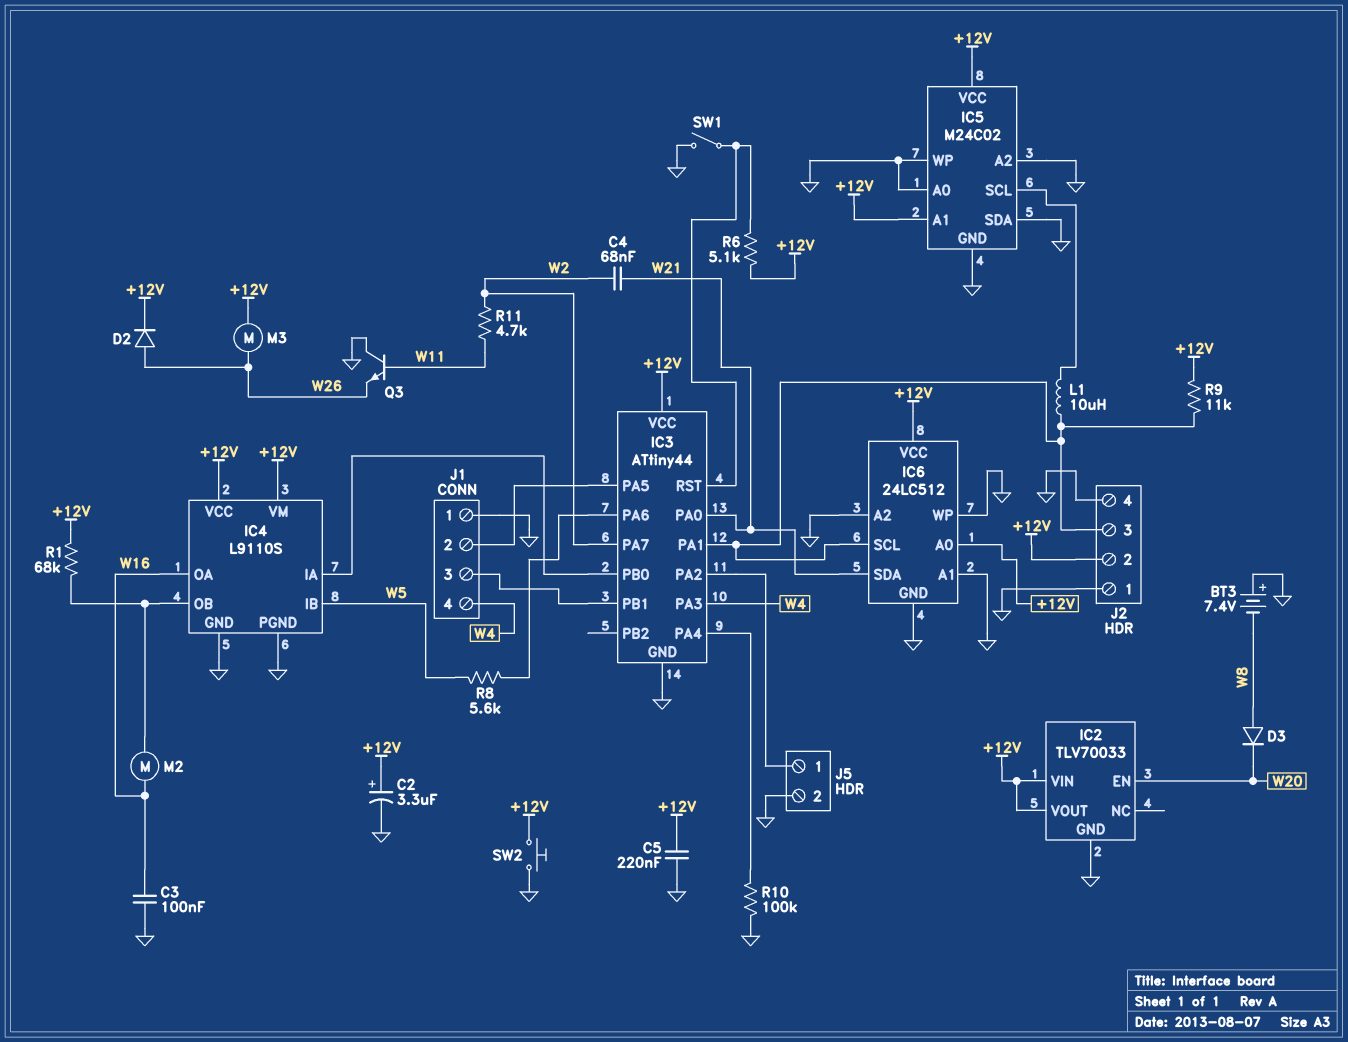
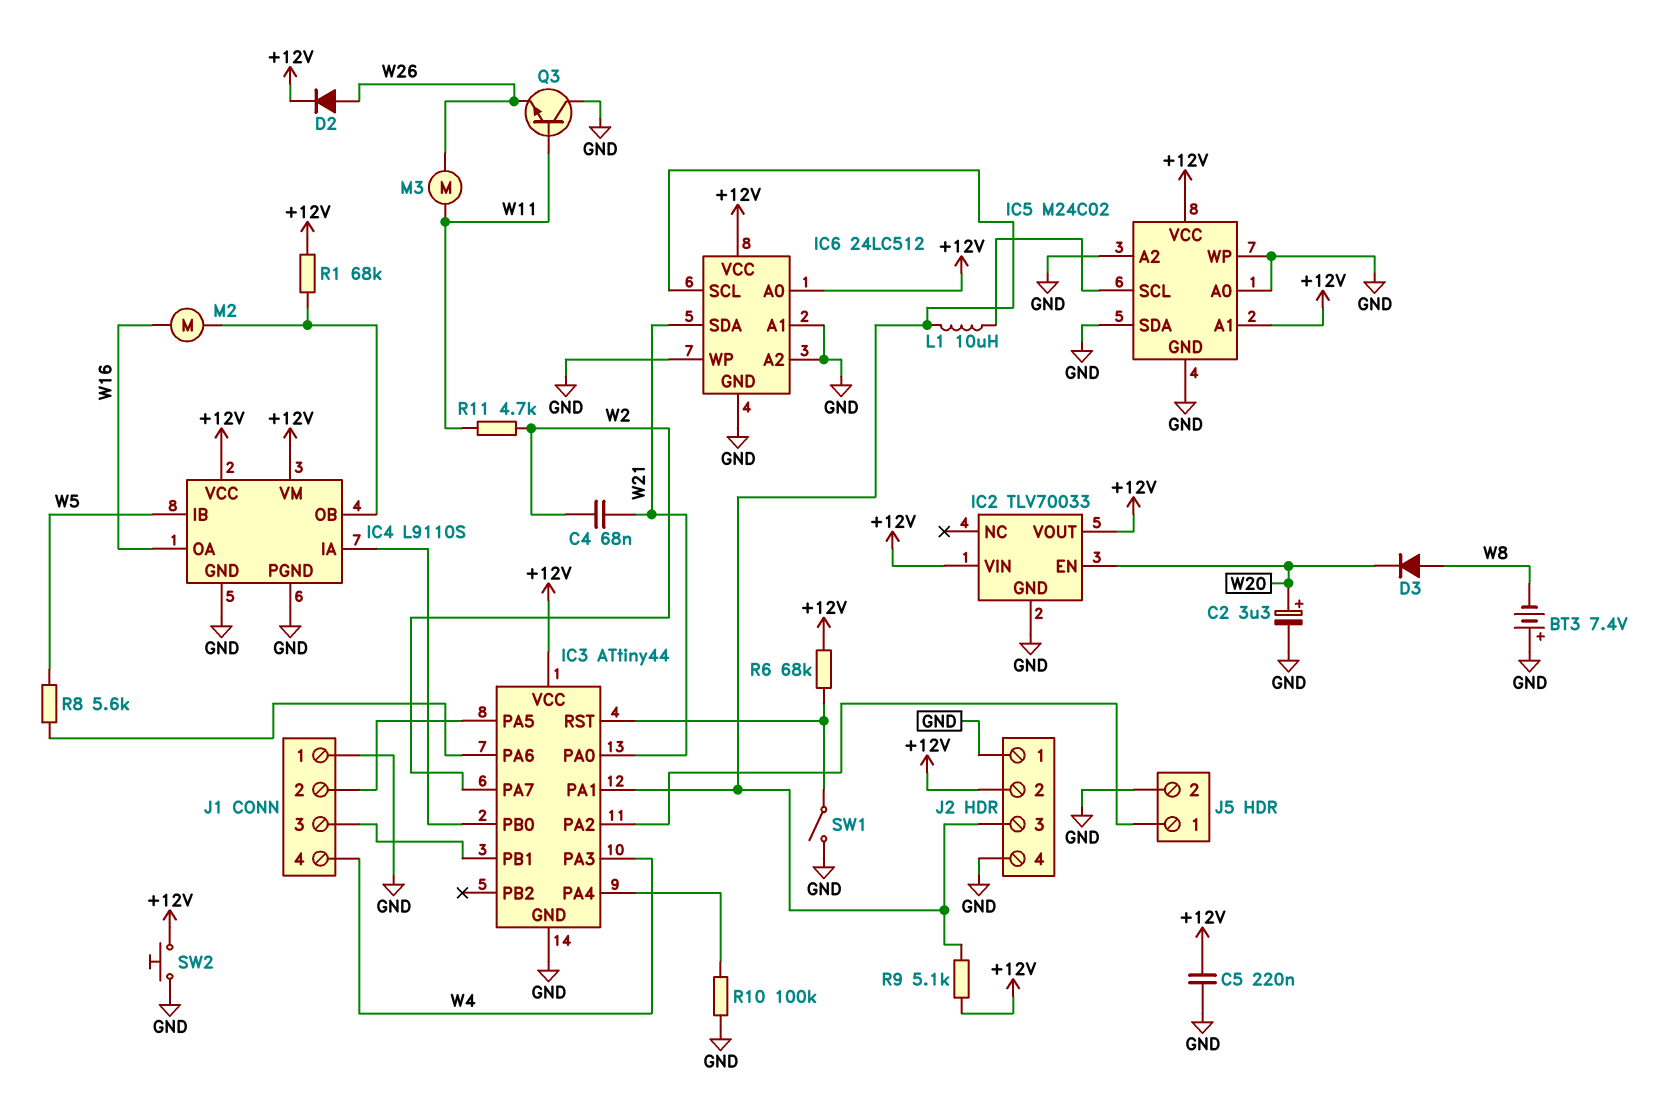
C2: 3.3uF (plus +12V, minus GND) -> 3.3uF (plus W20, minus GND)
C3: 100nF (GND, W16) -> none
M3: motor (+12V, W26) -> motor (W11, W26)
R6: 5.1k (+12V, IC3/RST) -> 68k (+12V, IC3/RST)
R9: 11k (+12V, IC3/PA1) -> 5.1k (+12V, IC3/PA1)

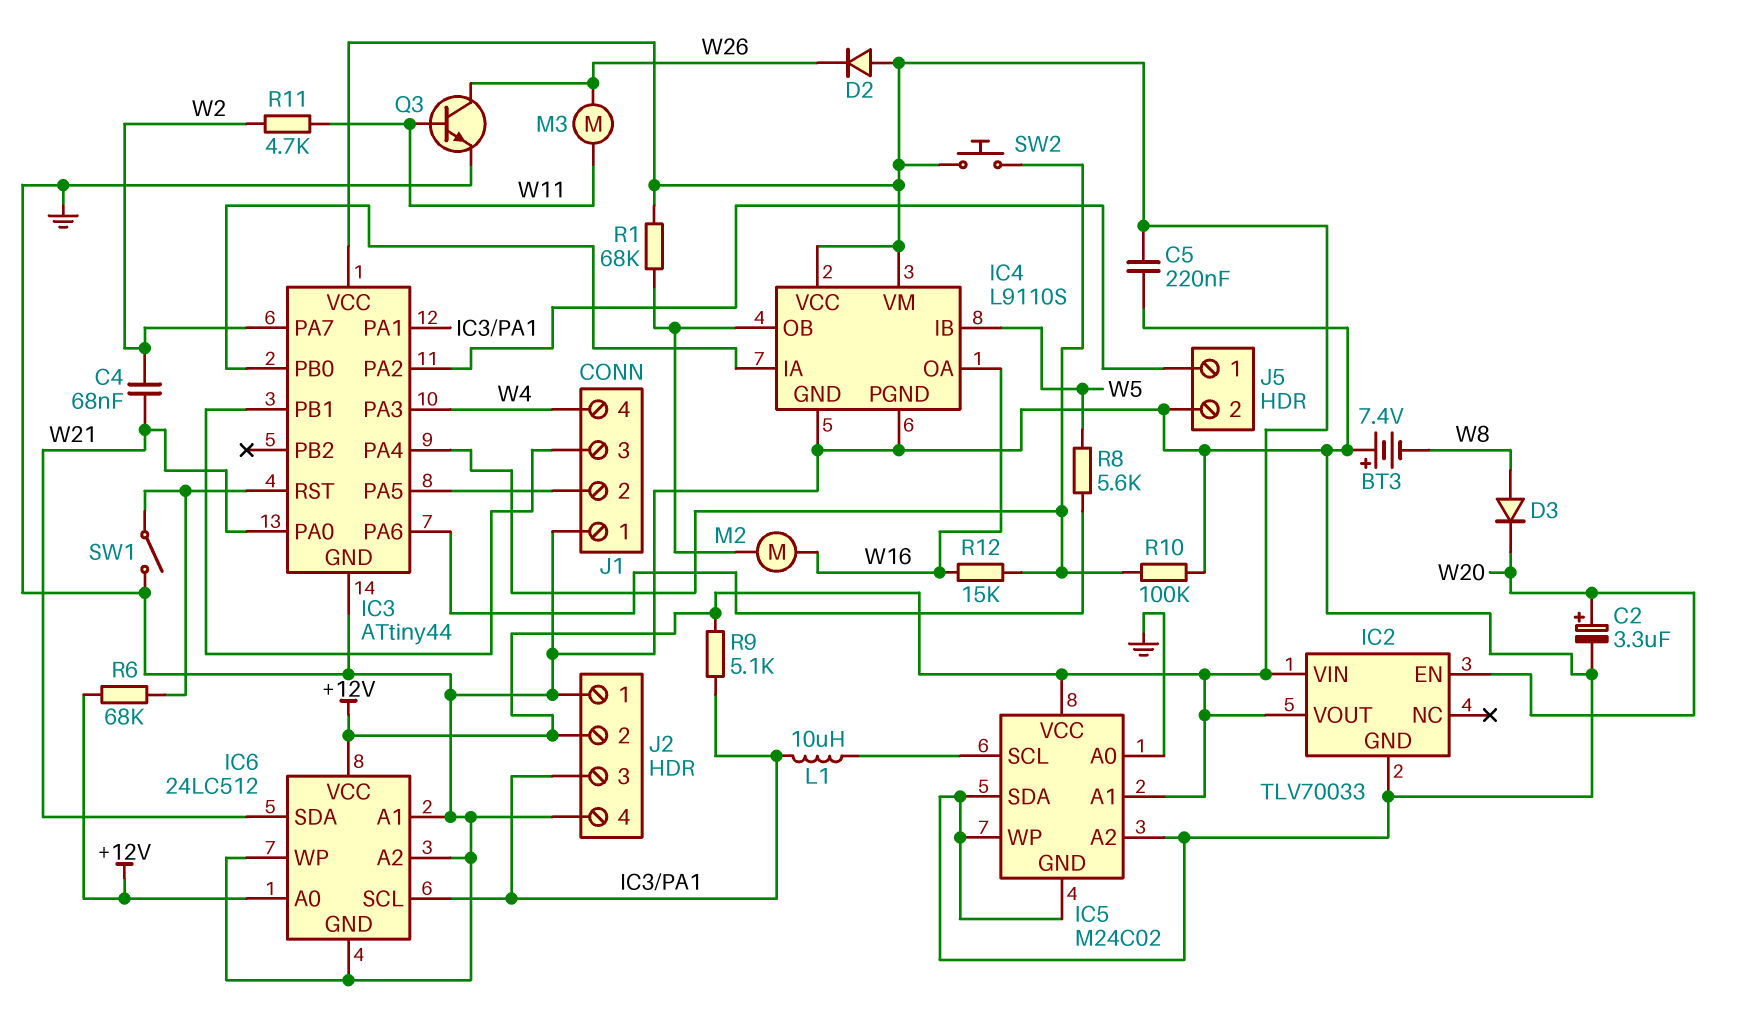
D2: diode (A W26, K +12V) -> diode (A +12V, K W26)
Q3: NPN (B W11, C GND, E W26) -> NPN (B W11, C W26, E GND)
R12: none -> 15k (IC3/PA4, W16)
SW2: button (+12V, GND) -> button (+12V, IC3/PA4)

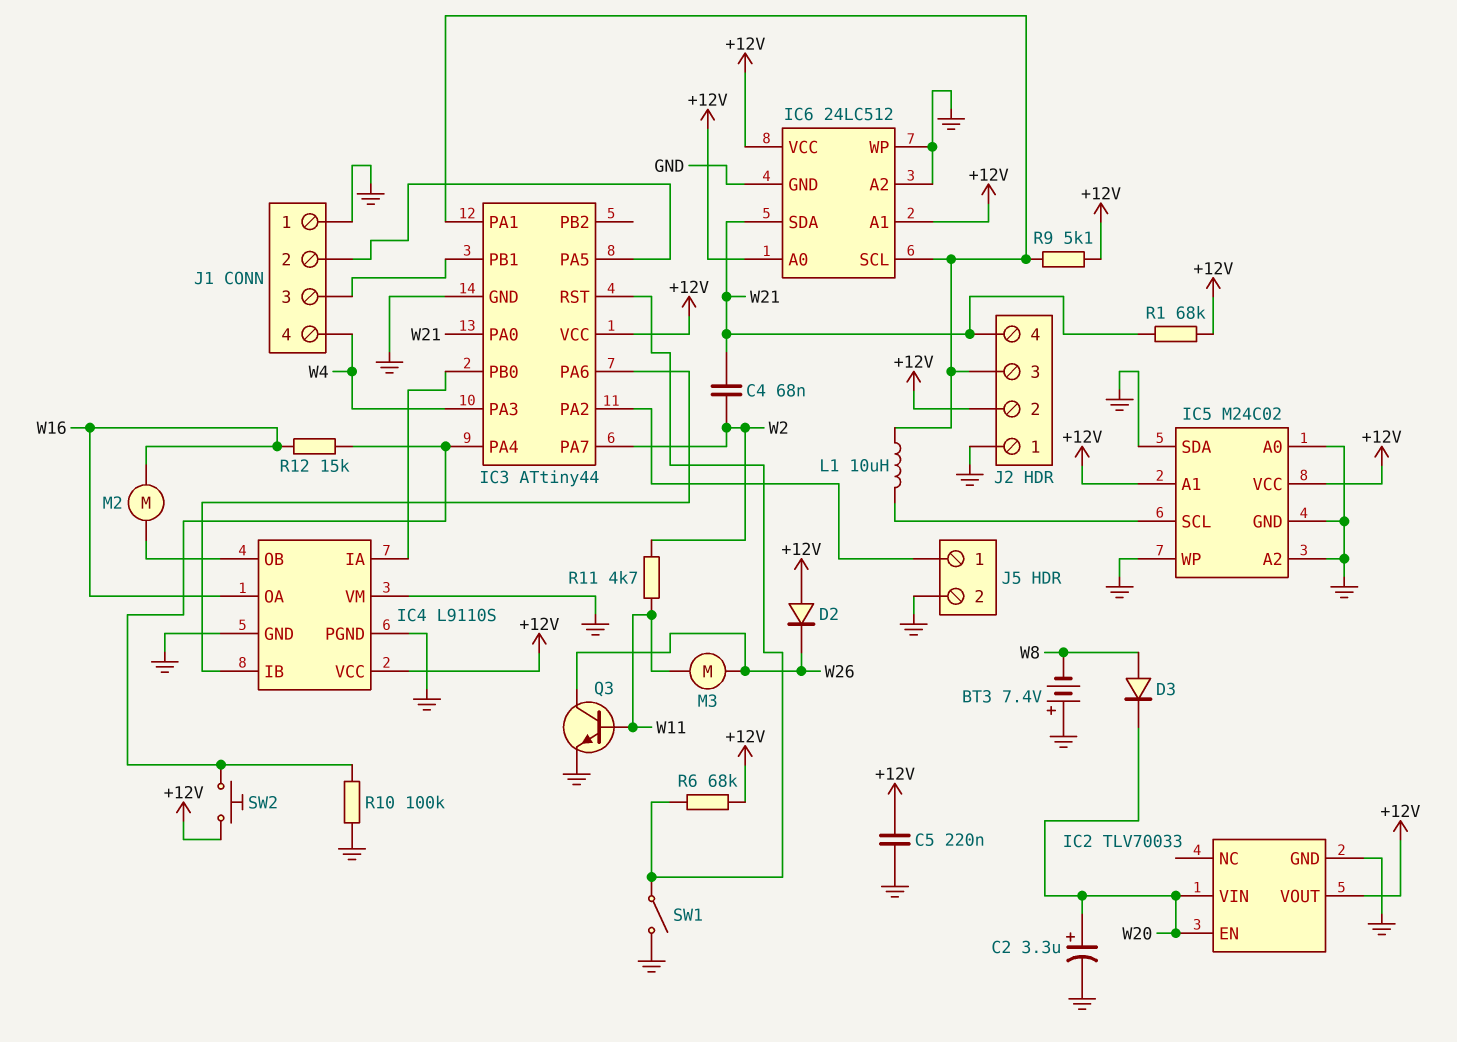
IC2 pin VIN: +12V -> W20
IC4 pin IB: W5 -> IC3/PA6
IC4 pin VM: +12V -> GND
IC6 pin A1: GND -> +12V
J2 pin 4: GND -> W21
R1: 68k (+12V, IC4/OB) -> 68k (+12V, W21)
R8: 5.6k (IC3/PA6, W5) -> none

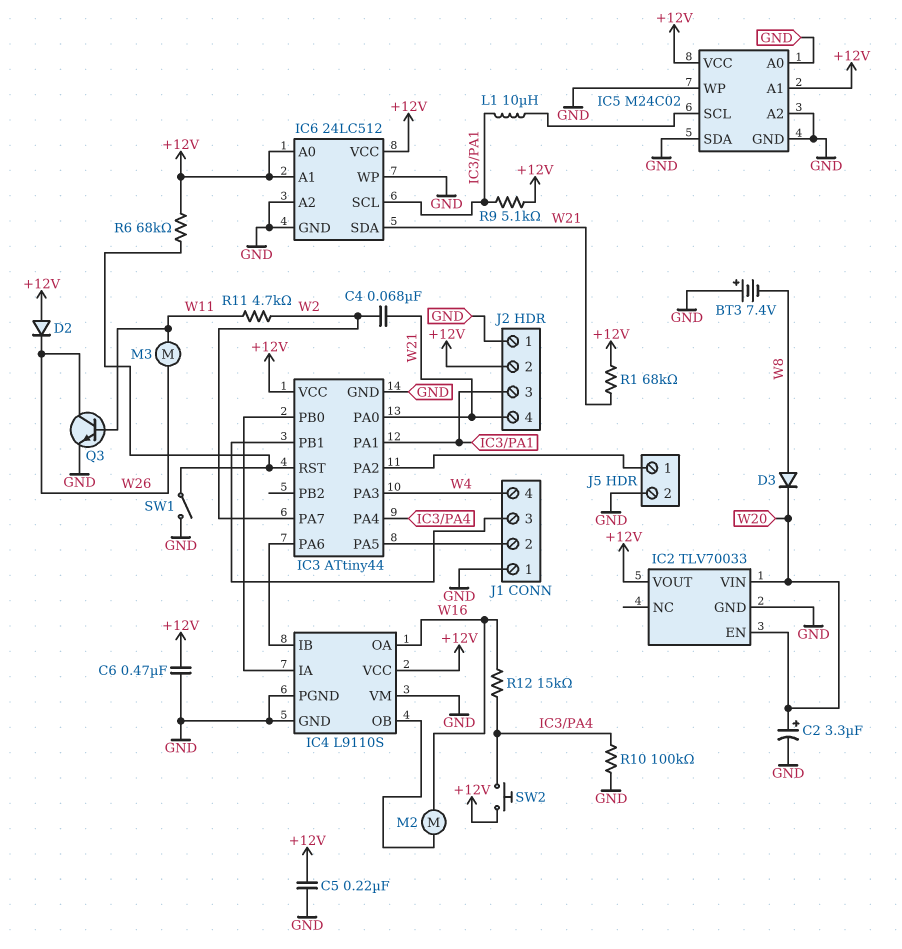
C6: none -> 470nF (+12V, GND)

